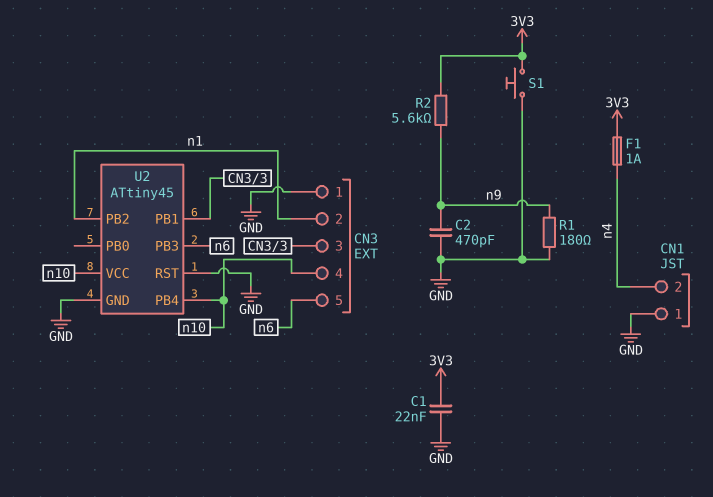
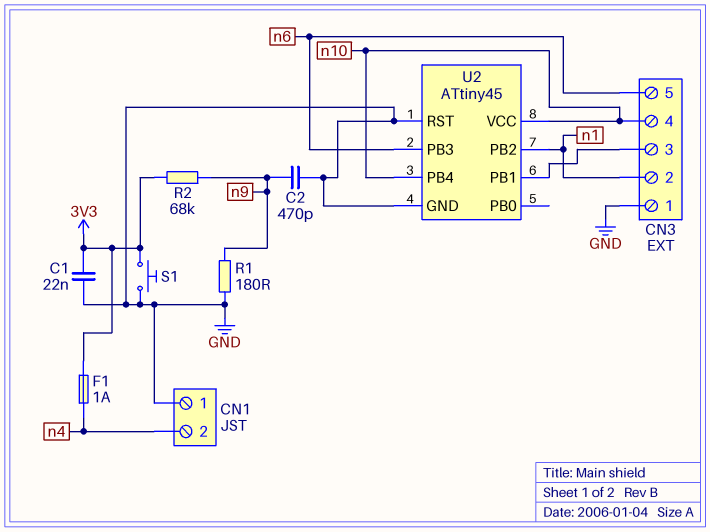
R2: 5.6k (3V3, n9) -> 68k (3V3, n9)

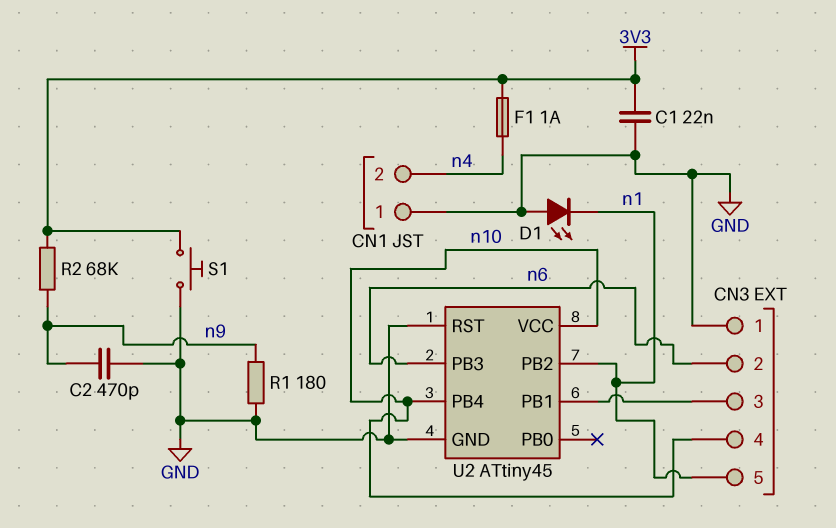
CN3 pin 2: n1 -> n6
CN3 pin 5: n6 -> n1
D1: none -> LED (A GND, K n1)

